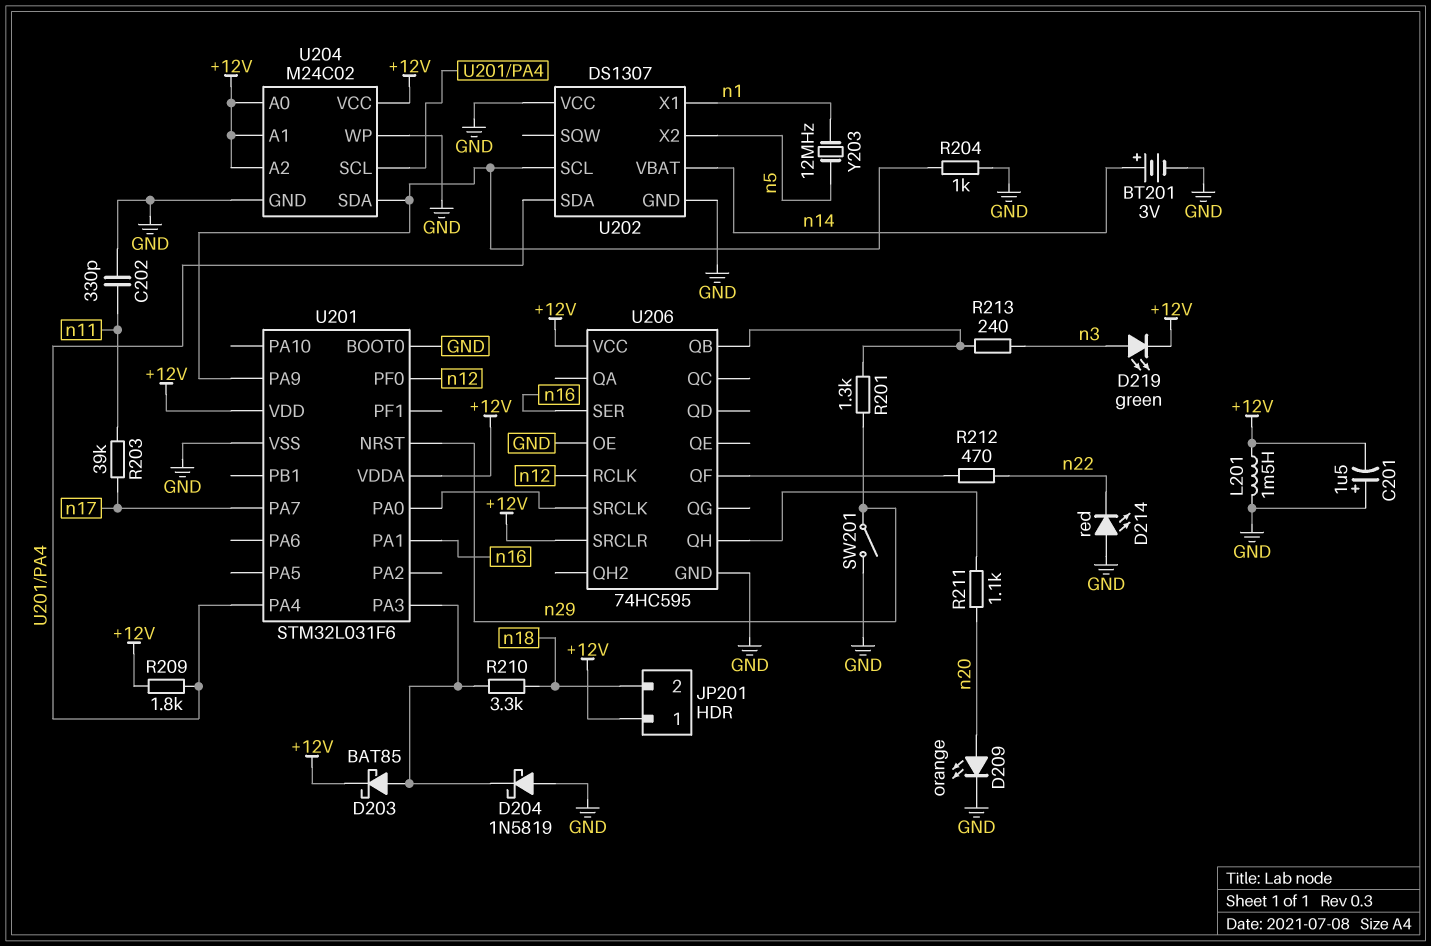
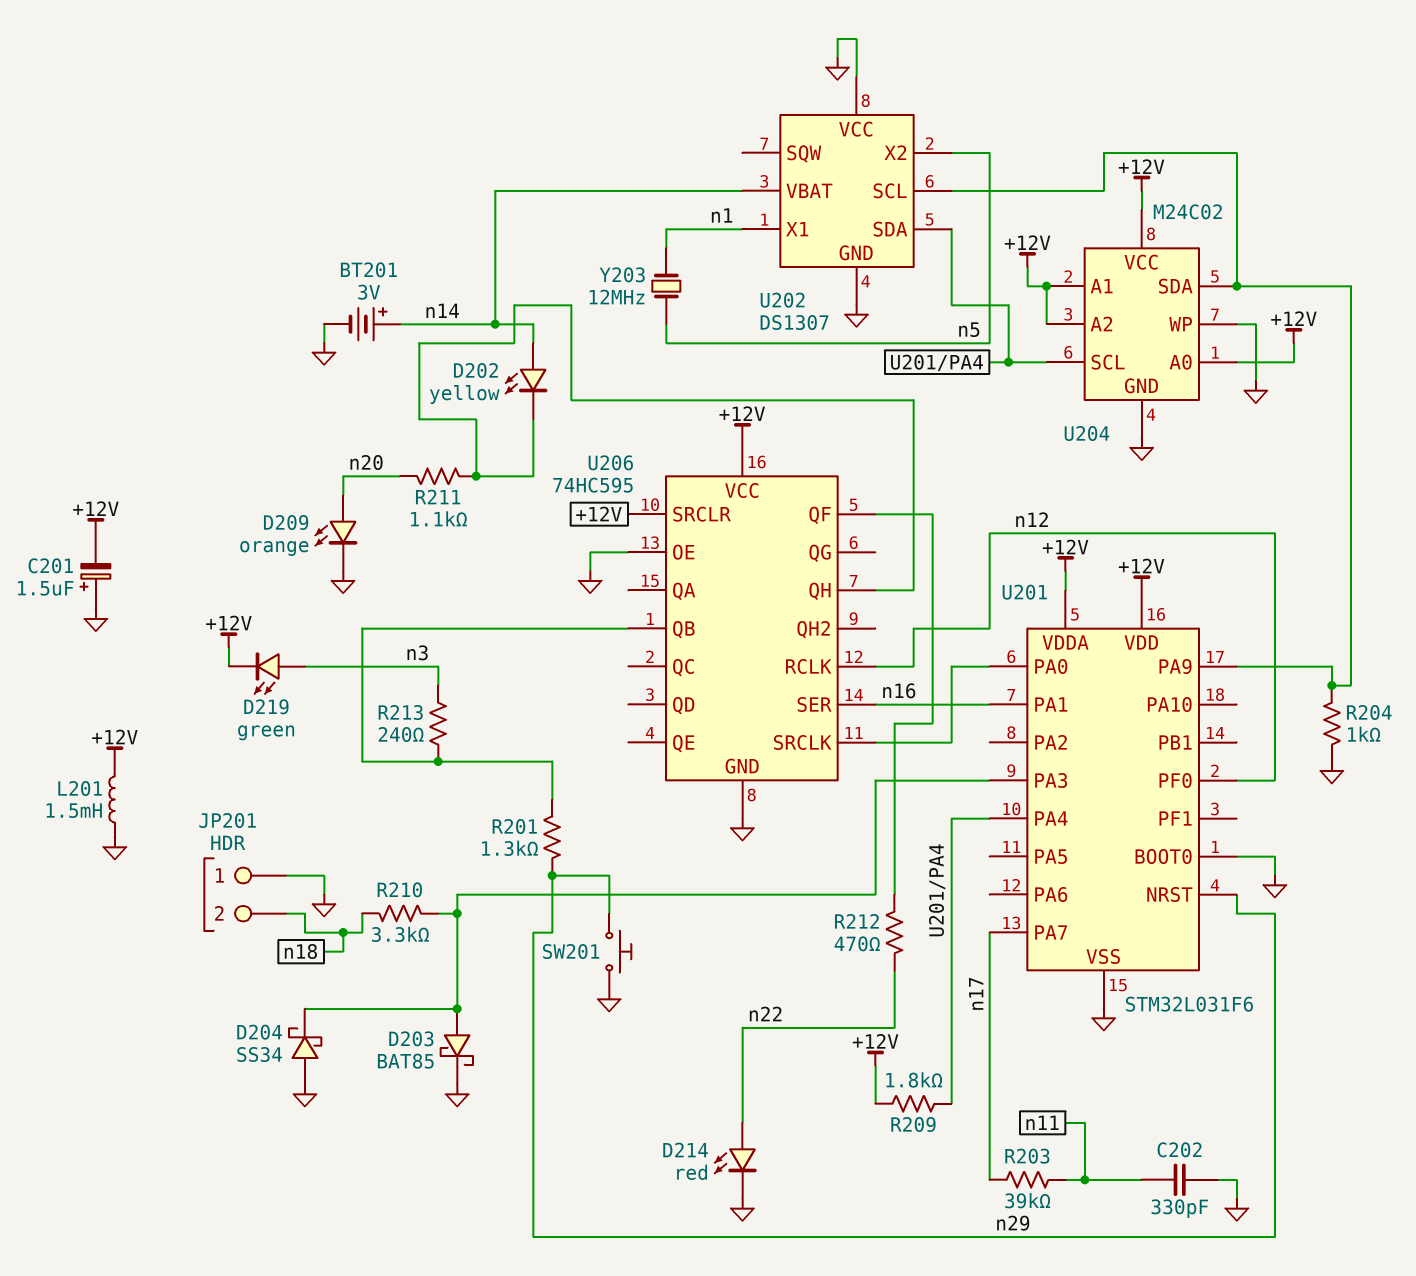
D202: none -> LED yellow (A n14, K U206/QH)
D203: schottky BAT85 (A U201/PA3, K +12V) -> schottky BAT85 (A U201/PA3, K GND)
D204: schottky 1N5819 (A GND, K U201/PA3) -> schottky SS34 (A GND, K U201/PA3)
D214: LED red (A GND, K n22) -> LED red (A n22, K GND)
JP201 pin 1: +12V -> GND
SW201: switch (GND, n29) -> button (GND, n29)

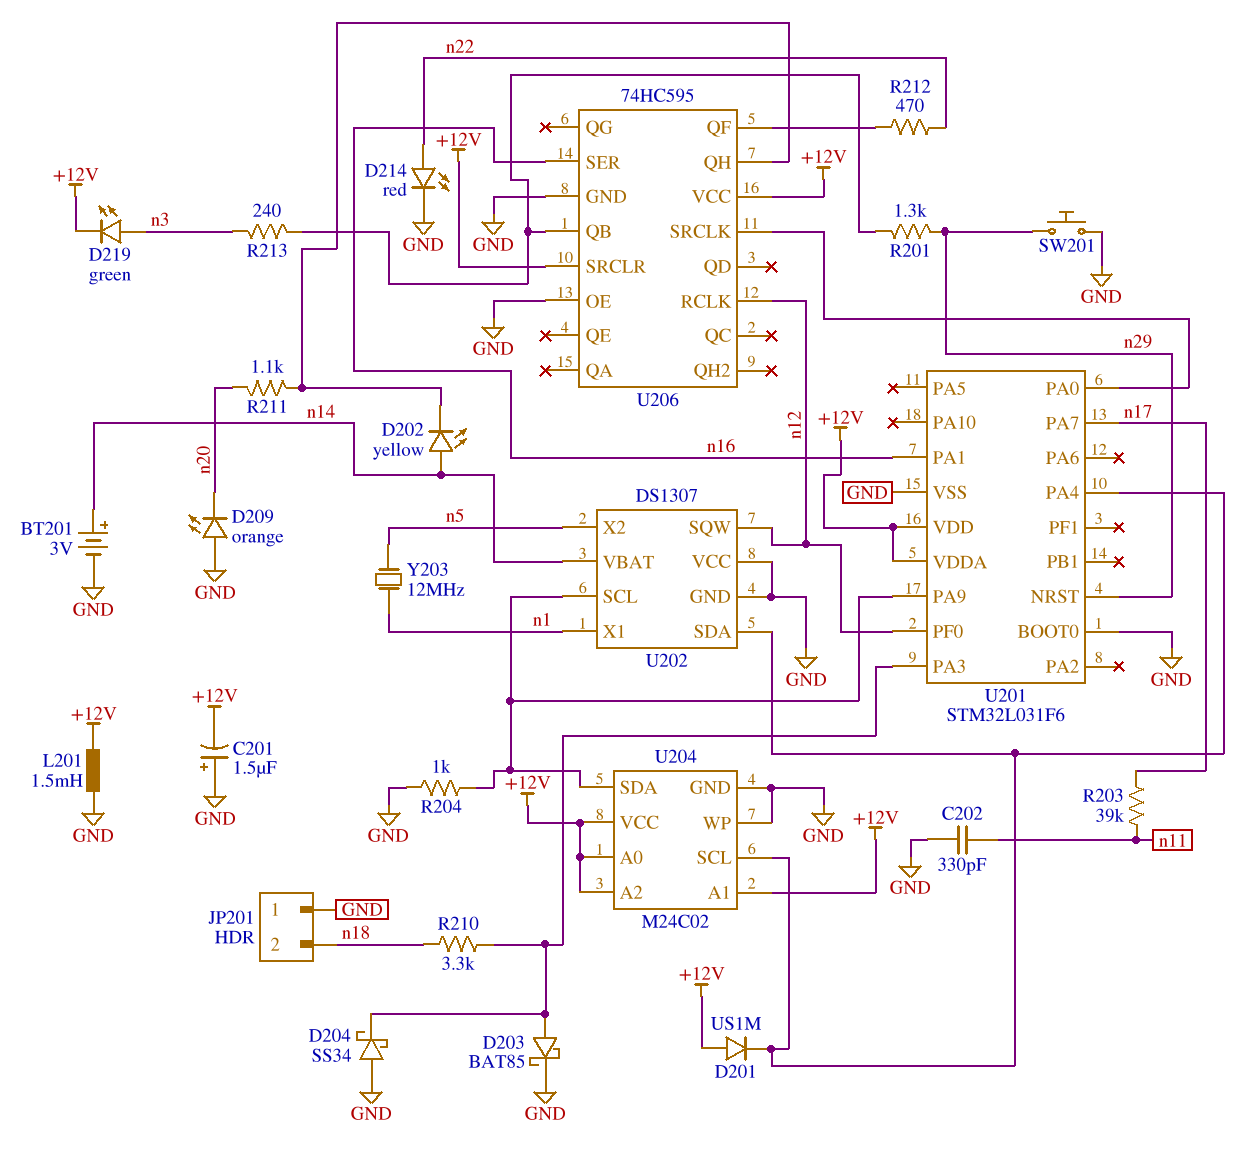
D201: none -> diode US1M (A +12V, K U201/PA4)
D209: LED orange (A n20, K GND) -> LED orange (A GND, K n20)
R209: 1.8k (+12V, U201/PA4) -> none
U202 pin SQW: none -> n12

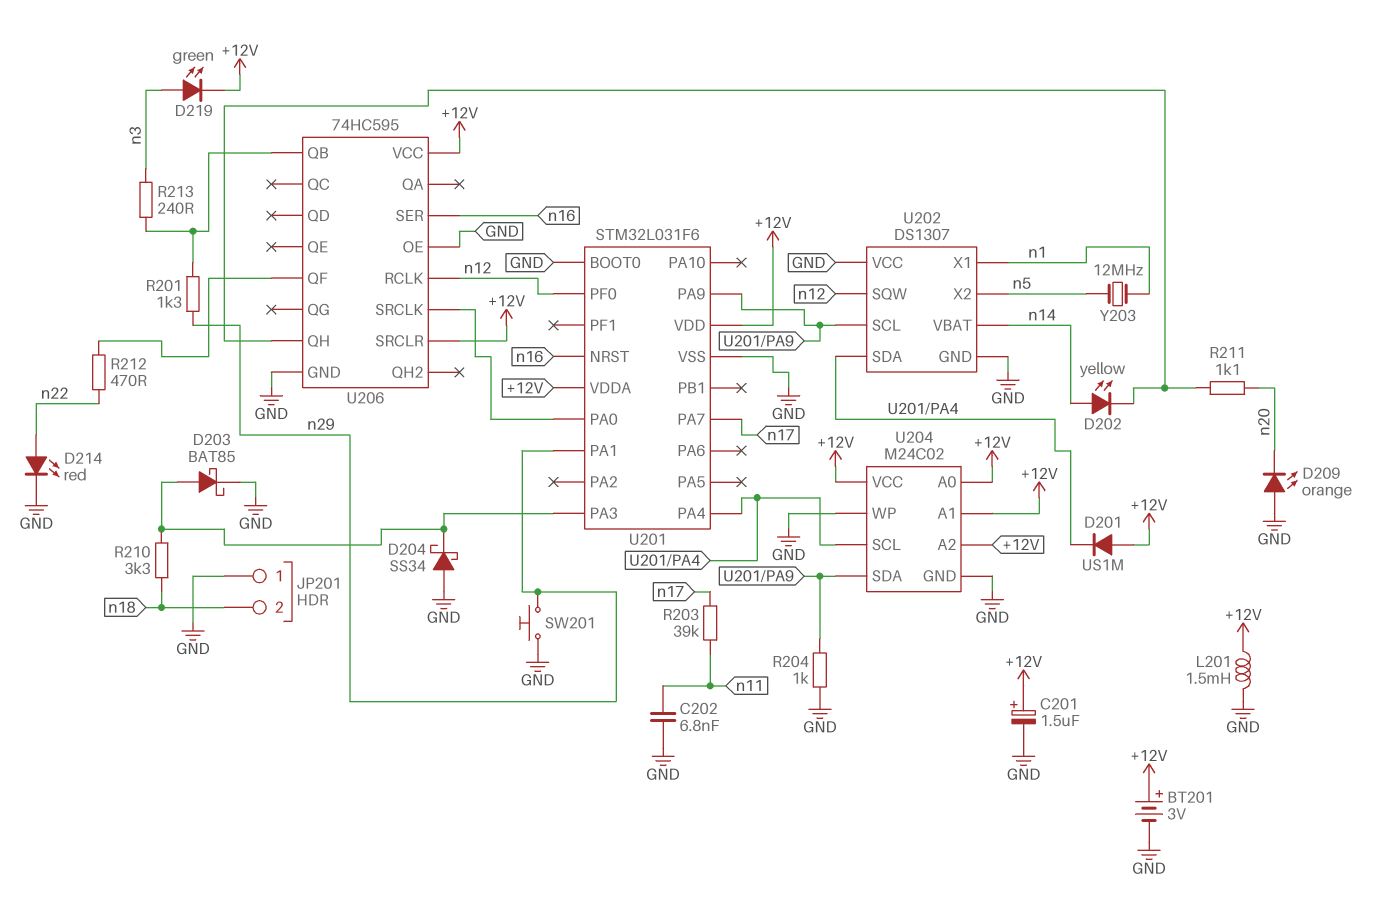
BT201: 3V (plus n14, minus GND) -> 3V (plus +12V, minus GND)
C201: 1.5uF (plus GND, minus +12V) -> 1.5uF (plus +12V, minus GND)
C202: 330pF (GND, n11) -> 6.8nF (GND, n11)
U201 pin NRST: n29 -> n16
U201 pin PA1: n16 -> n29

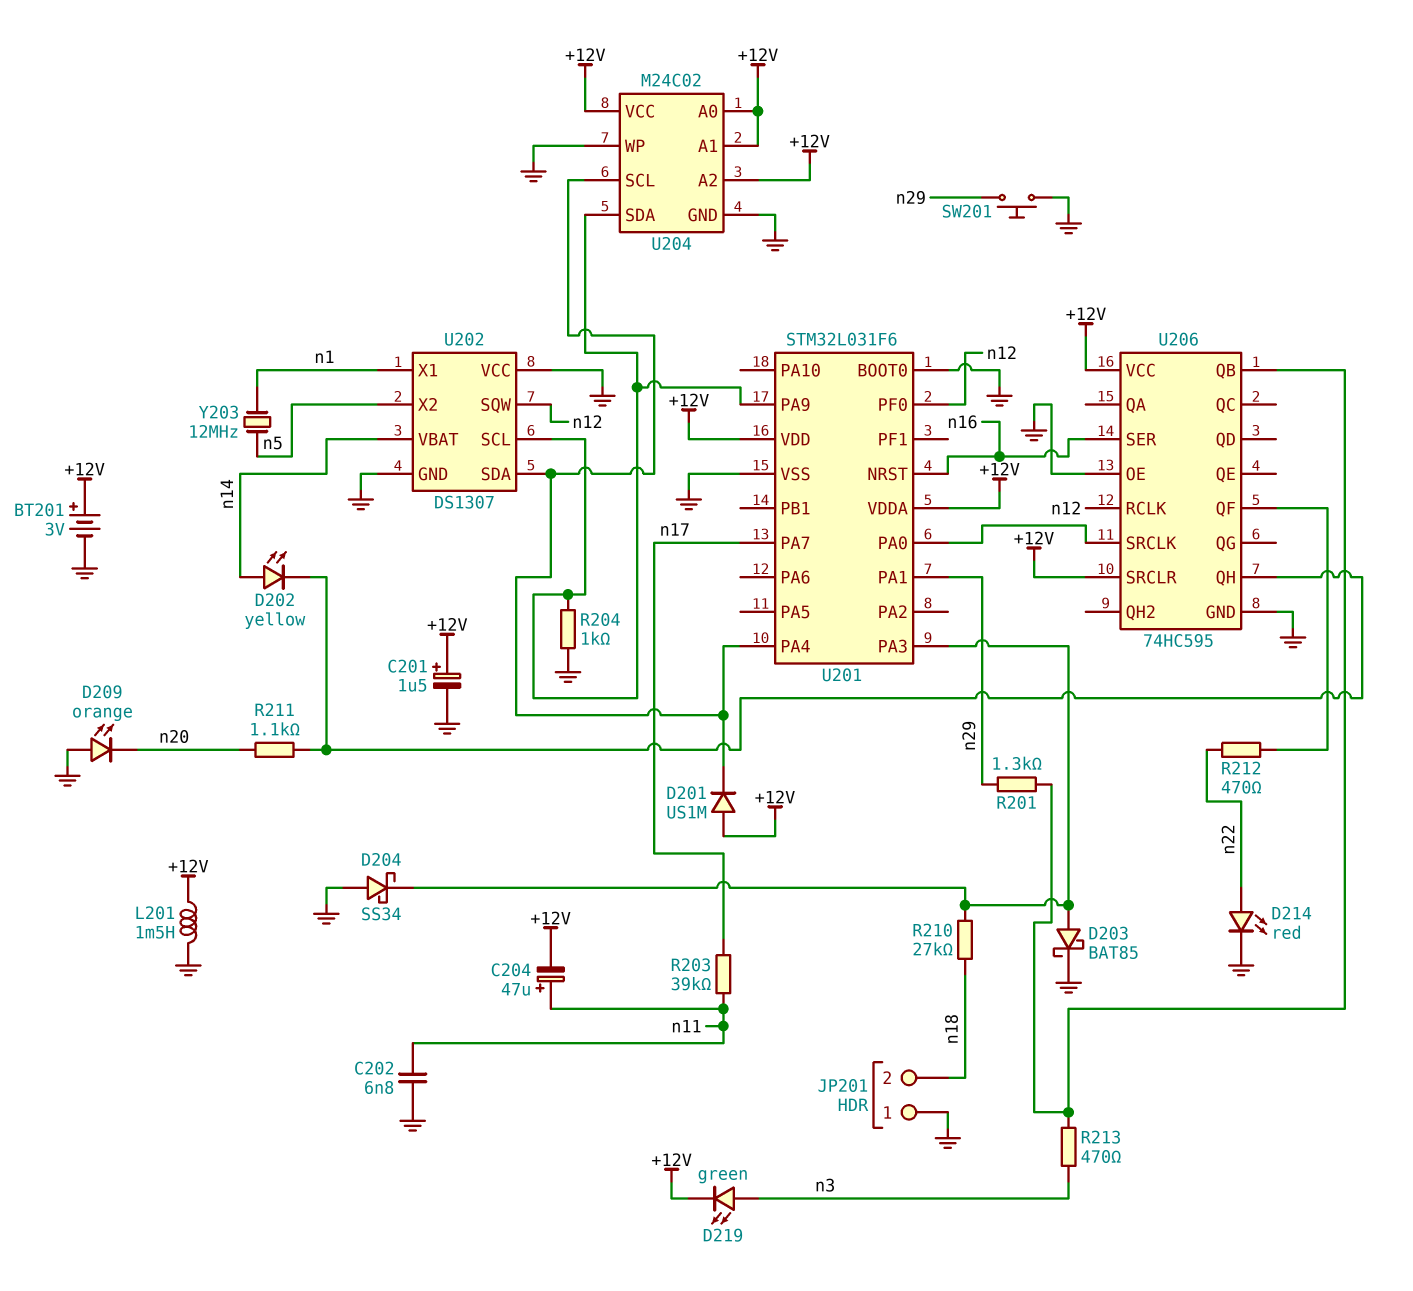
C204: none -> 47uF (plus n11, minus +12V)
R210: 3.3k (U201/PA3, n18) -> 27k (U201/PA3, n18)
R213: 240 (U206/QB, n3) -> 470 (U206/QB, n3)

